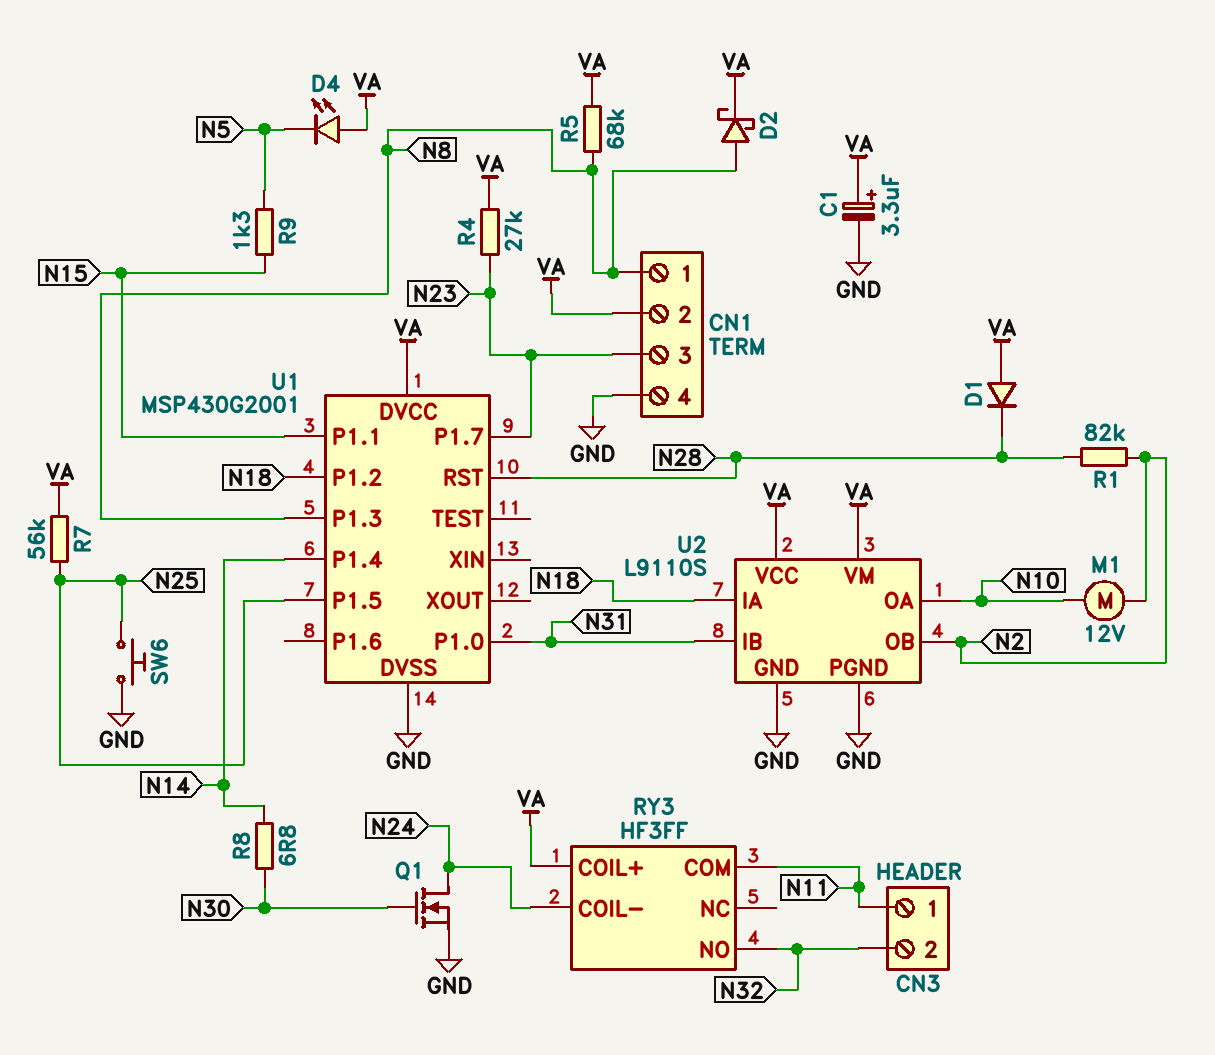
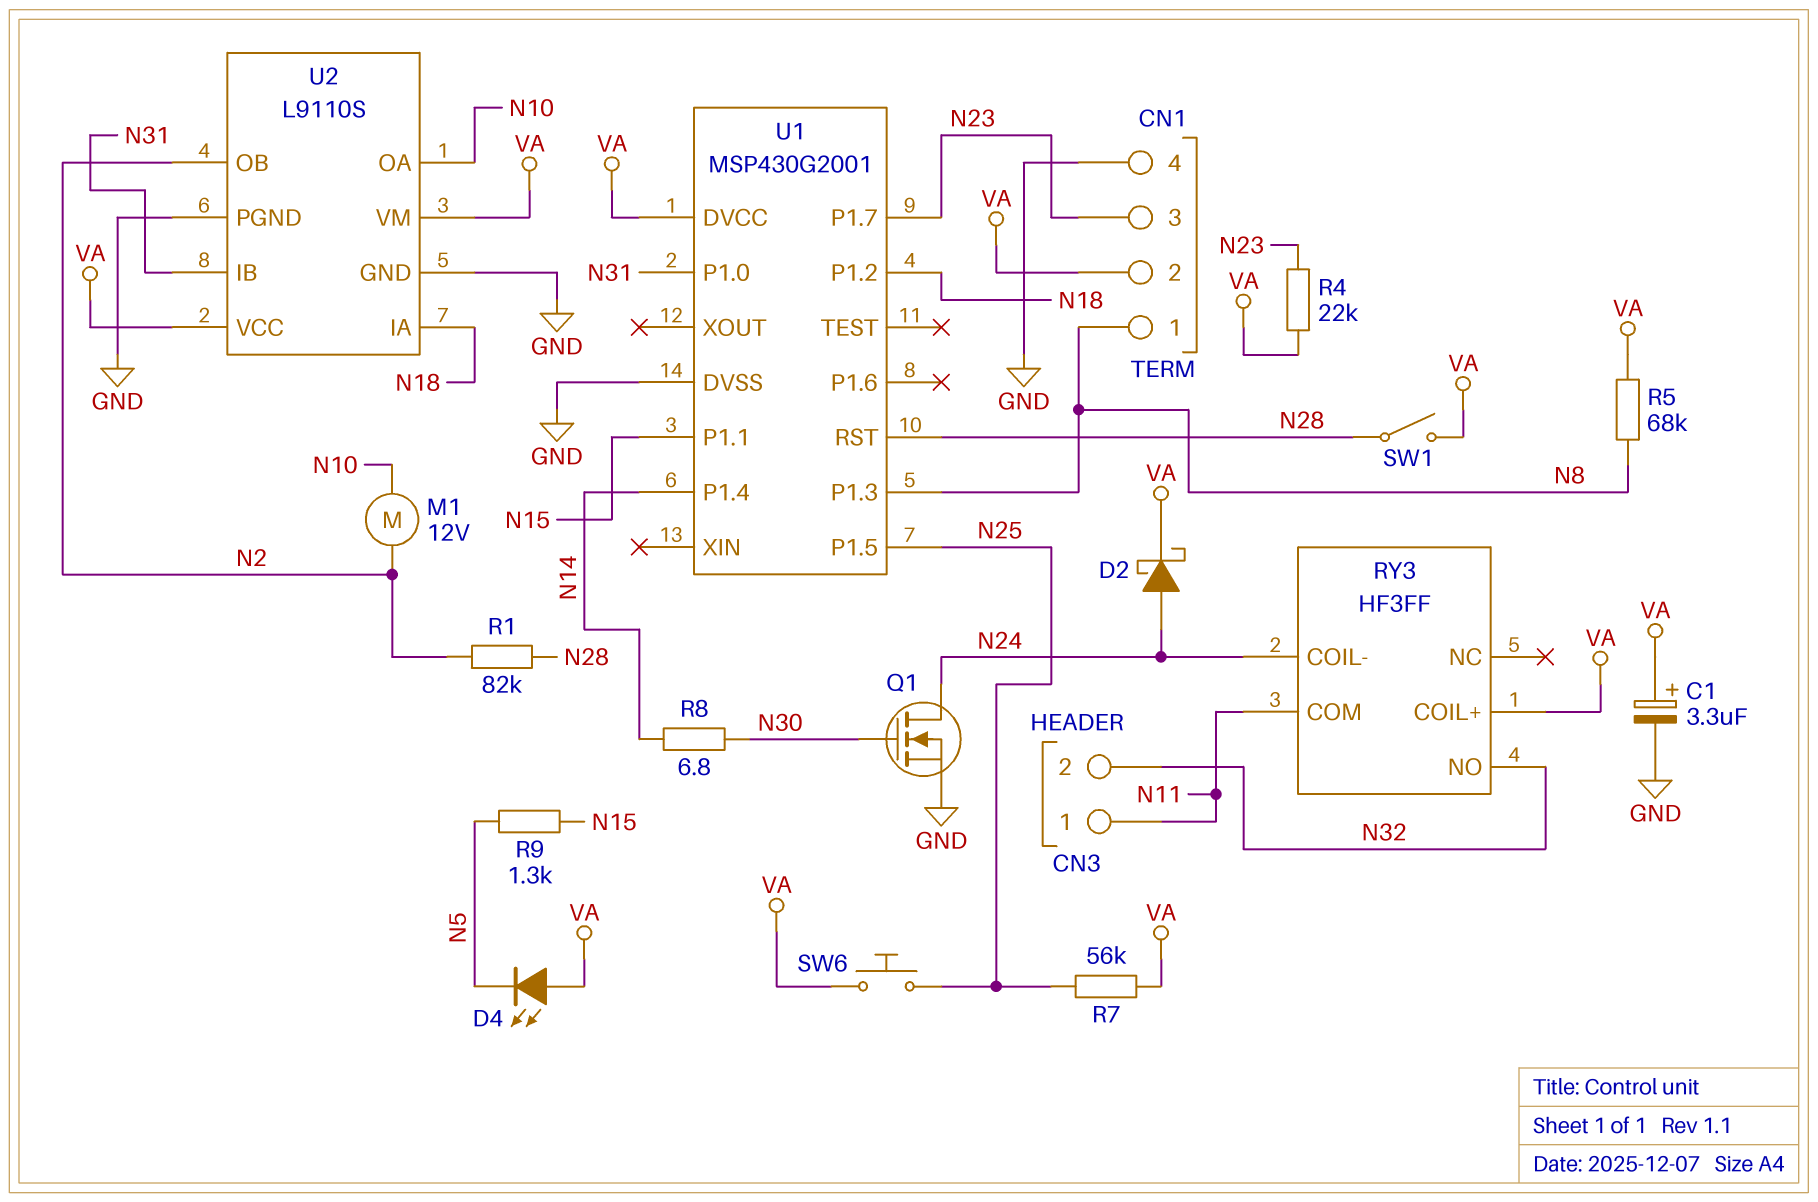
D1: diode (A VA, K N28) -> none
D2: schottky (A N8, K VA) -> schottky (A N24, K VA)
R4: 27k (N23, VA) -> 22k (N23, VA)
SW1: none -> switch (N28, VA)
SW6: button (GND, N25) -> button (N25, VA)

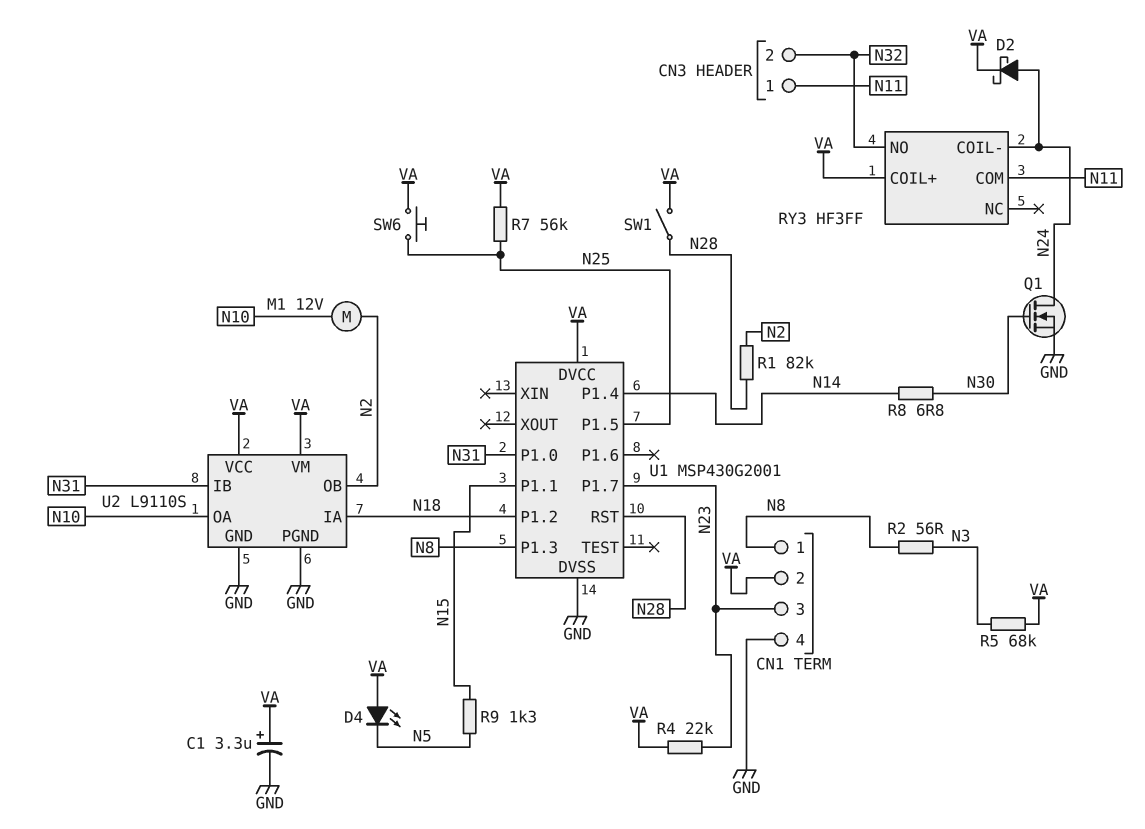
R2: none -> 56 (N3, N8)
R5: 68k (N8, VA) -> 68k (N3, VA)

